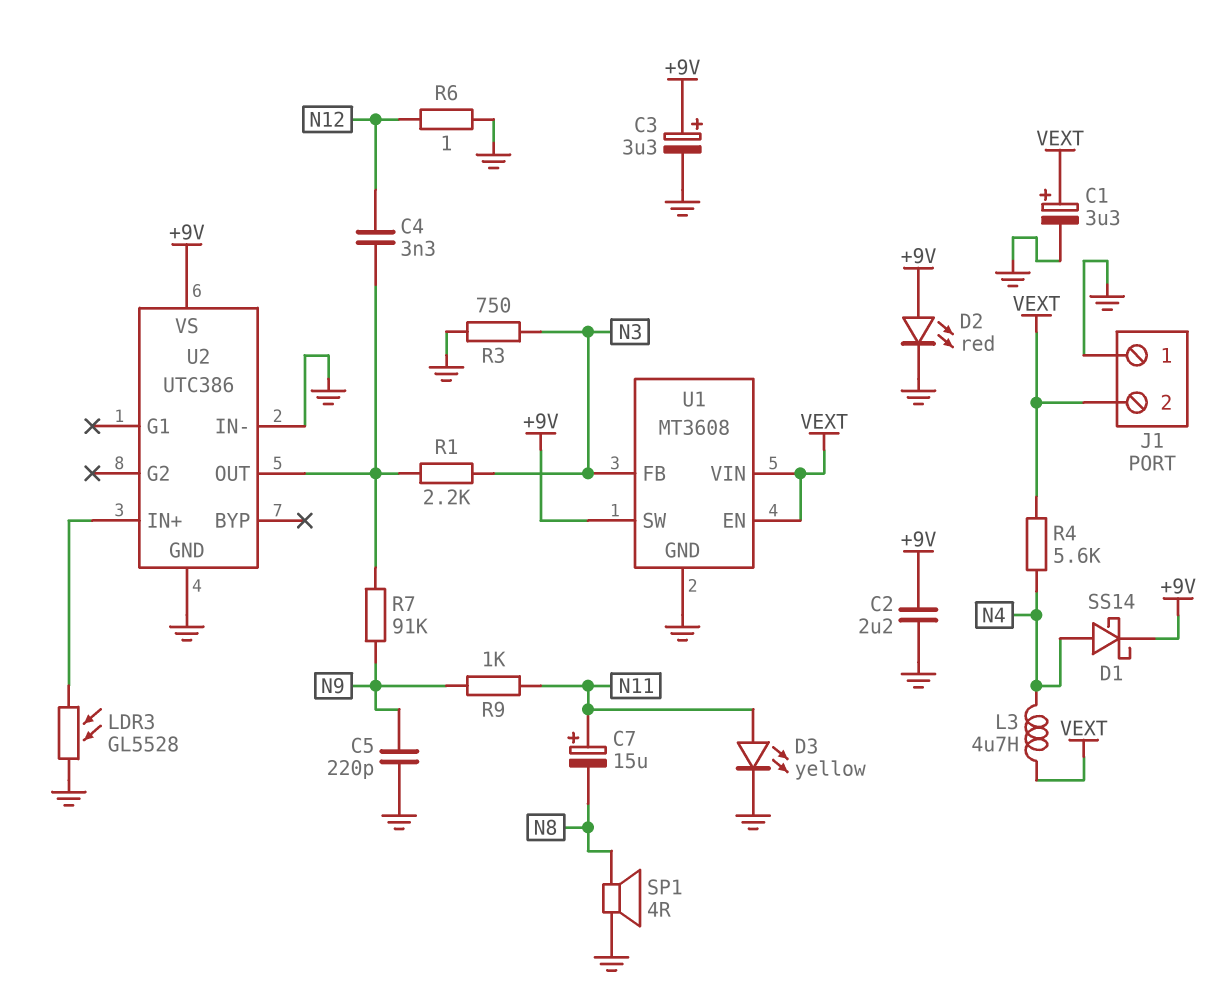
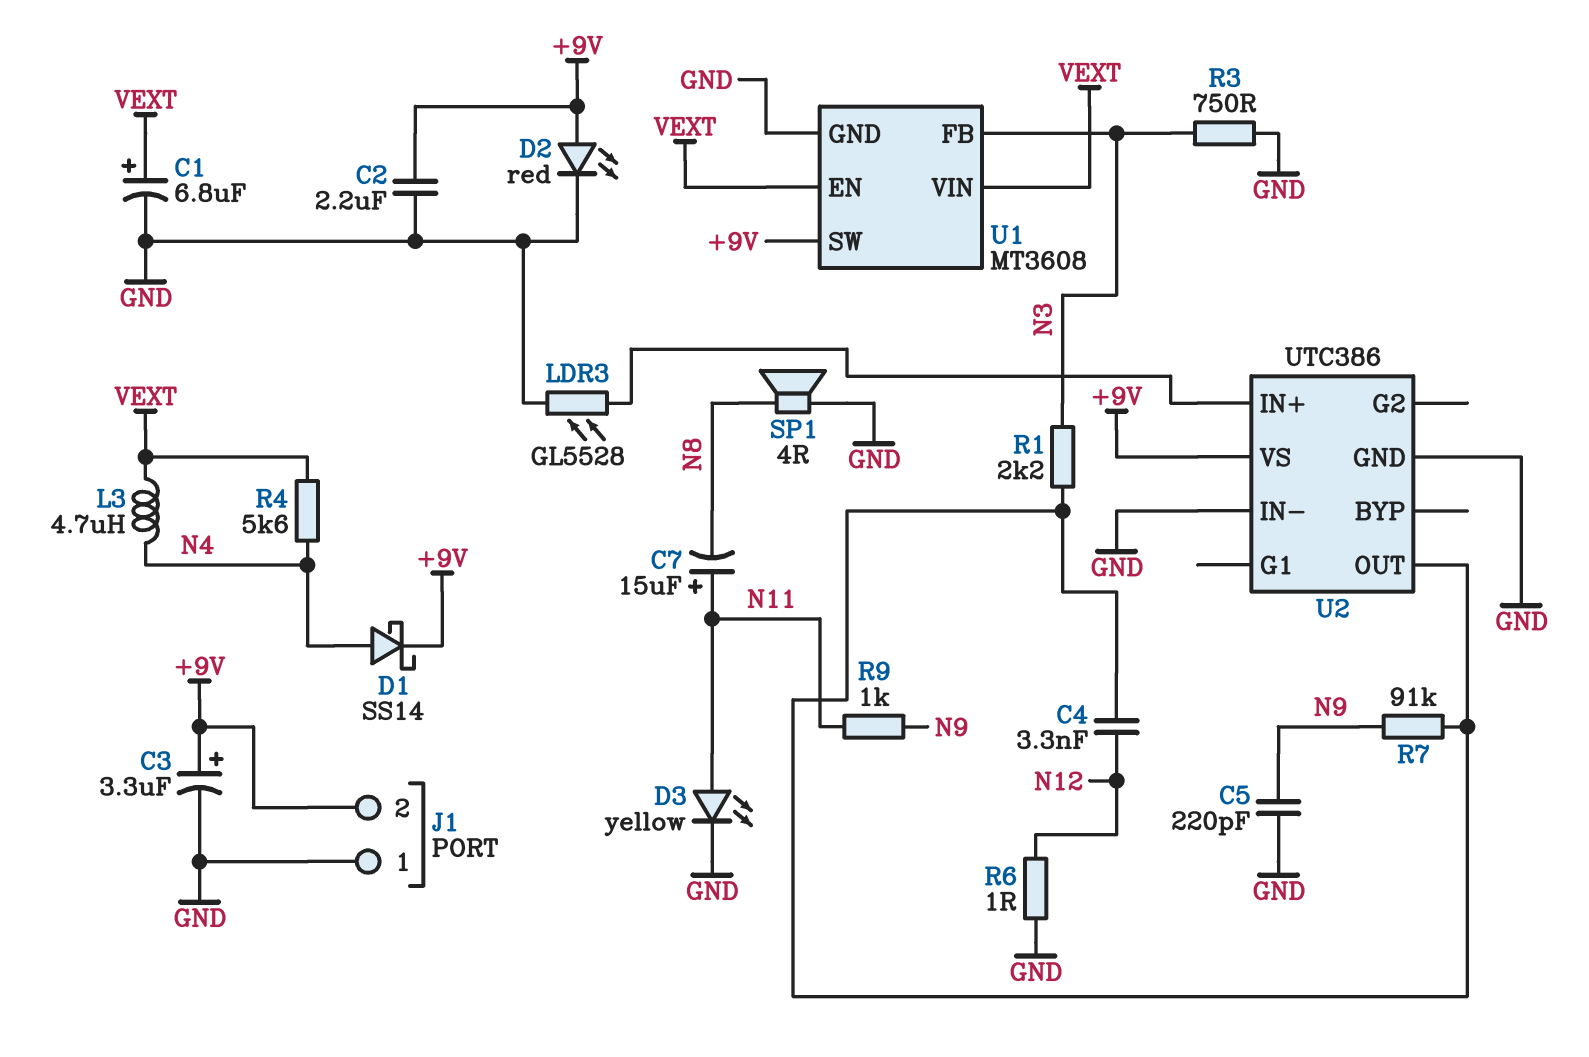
C1: 3.3uF (plus VEXT, minus GND) -> 6.8uF (plus VEXT, minus GND)
J1 pin 2: VEXT -> +9V

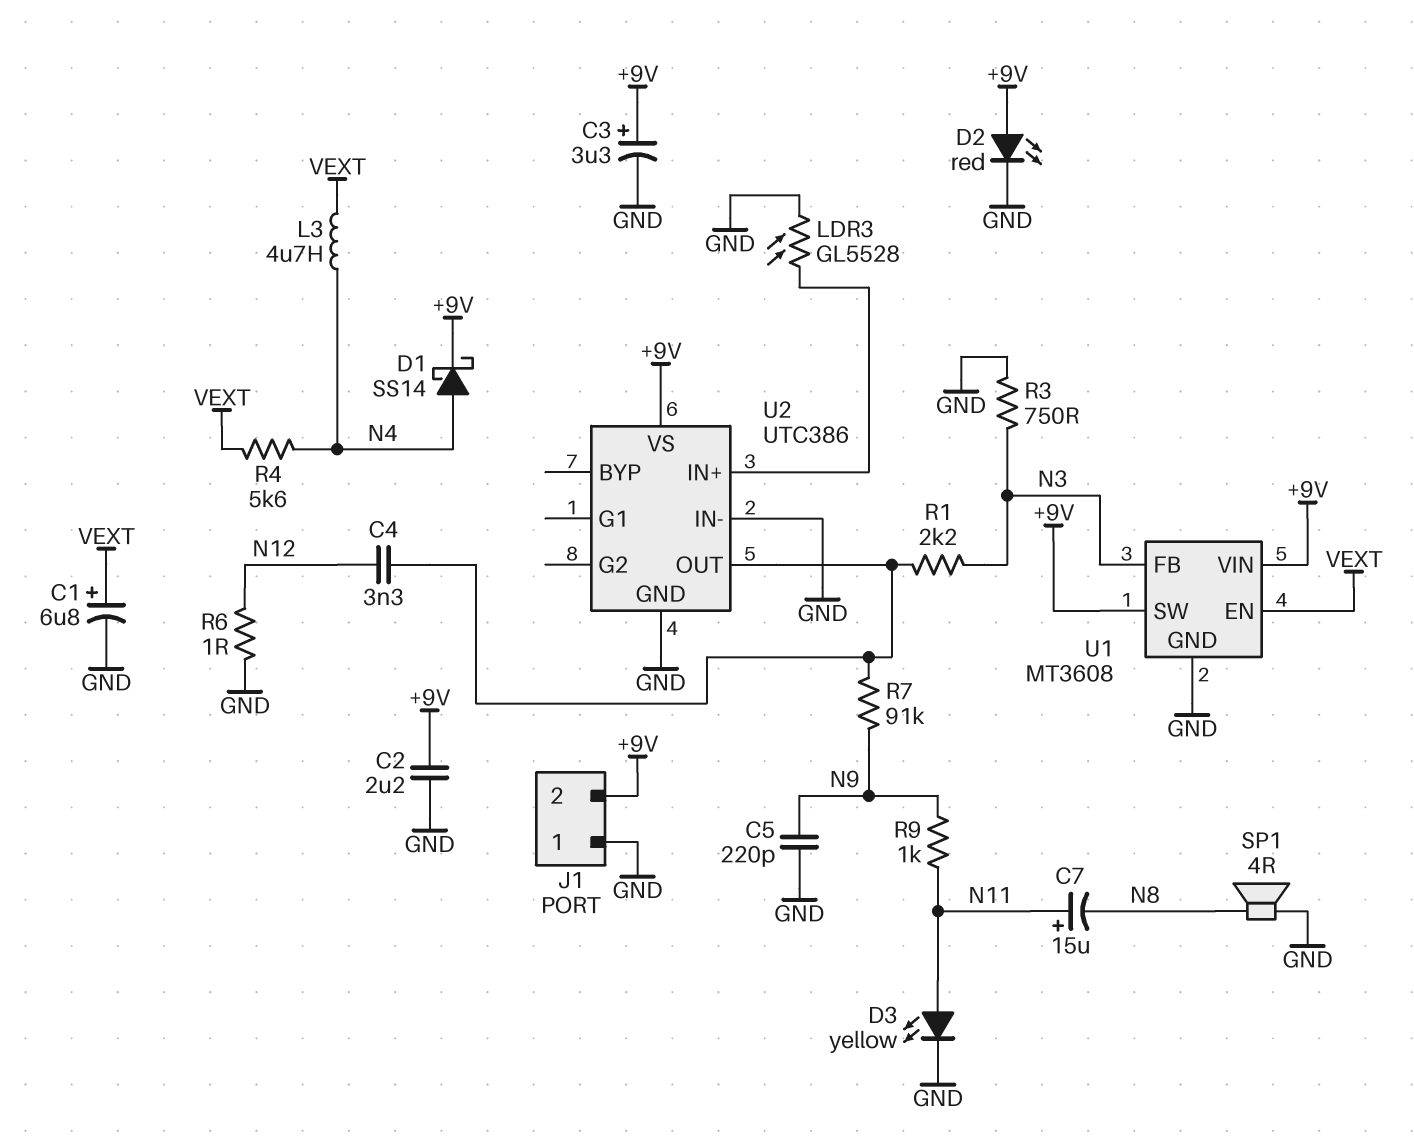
U1 pin VIN: VEXT -> +9V

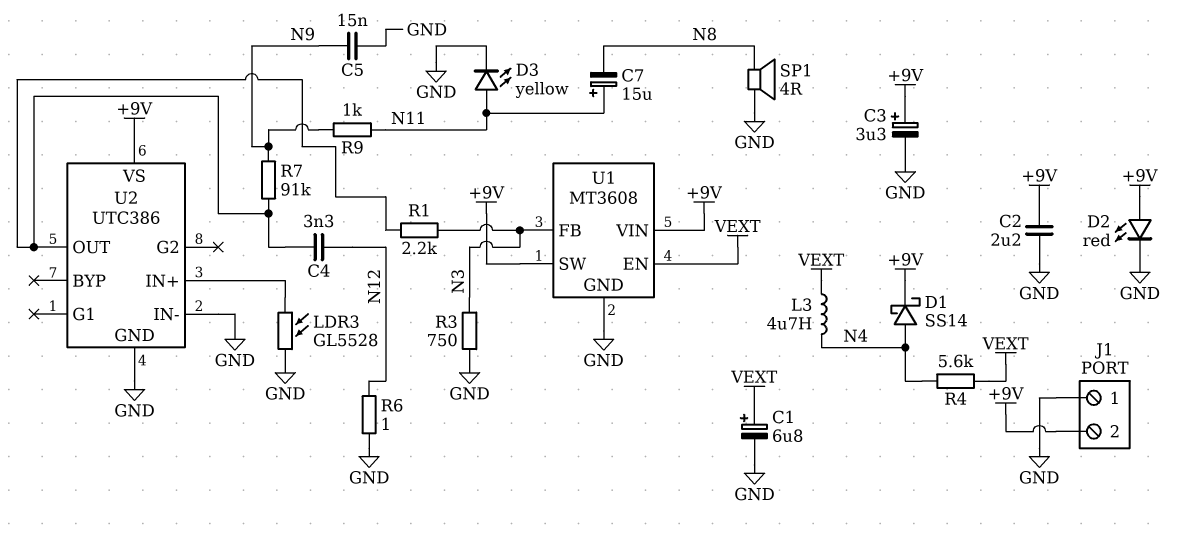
C5: 220pF (GND, N9) -> 15nF (GND, N9)

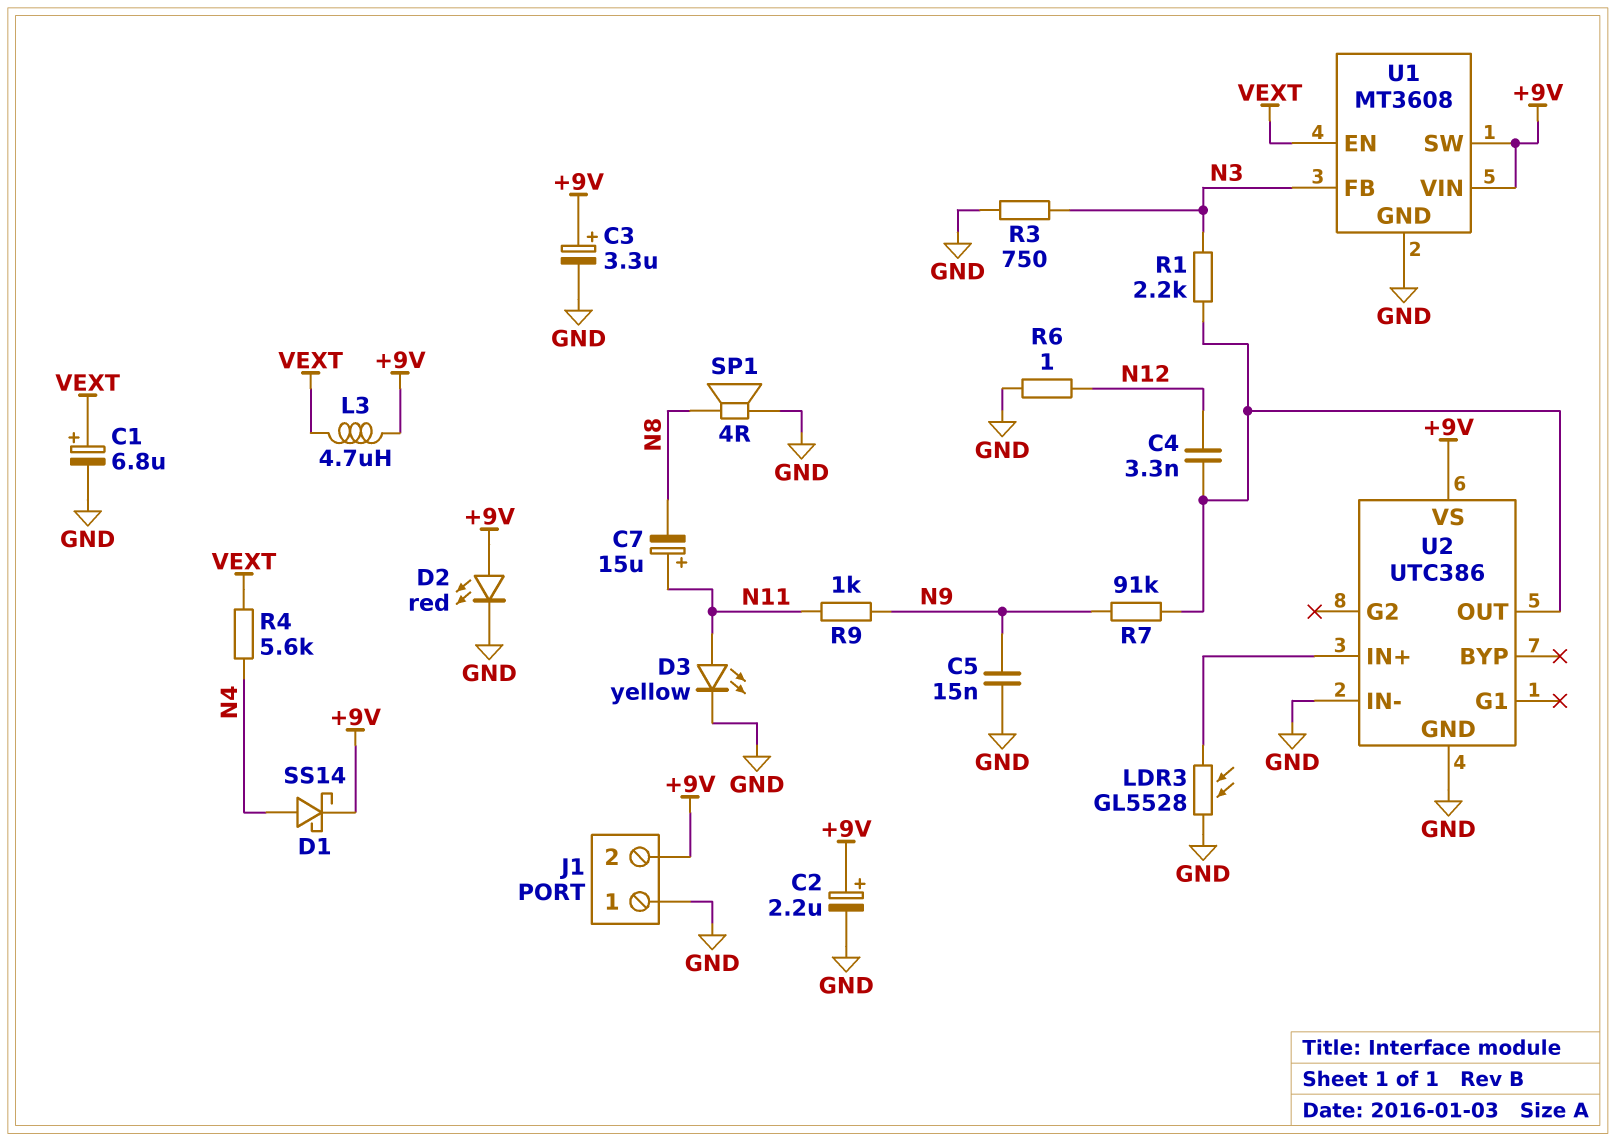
C2: 2.2uF (+9V, GND) -> 2.2uF (plus +9V, minus GND)
L3: 4.7uH (N4, VEXT) -> 4.7uH (+9V, VEXT)

